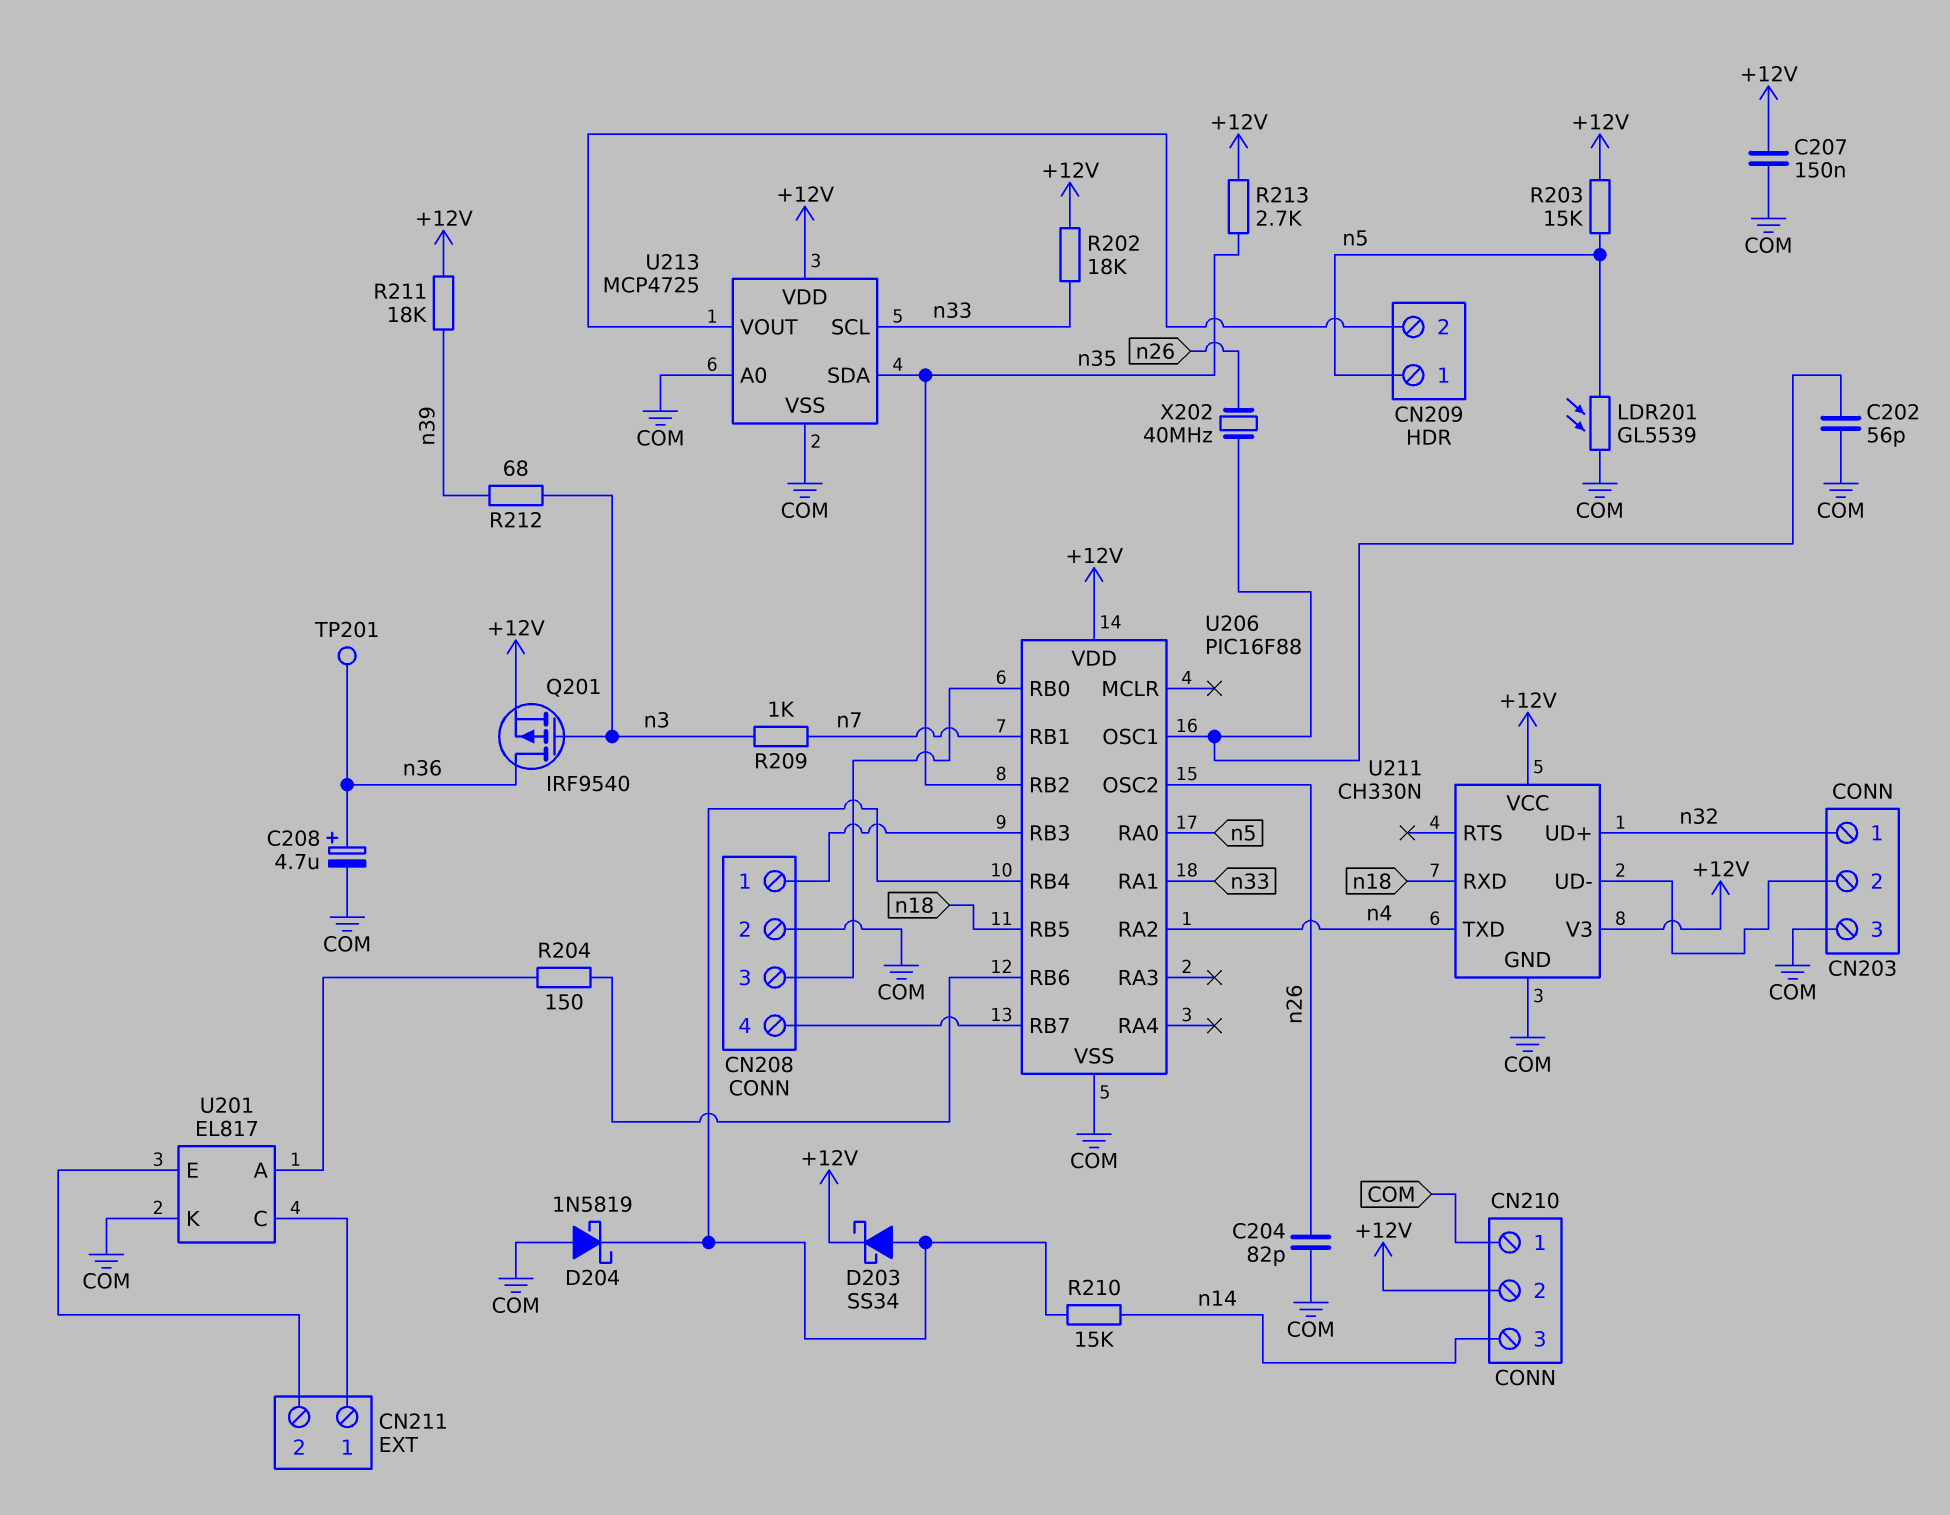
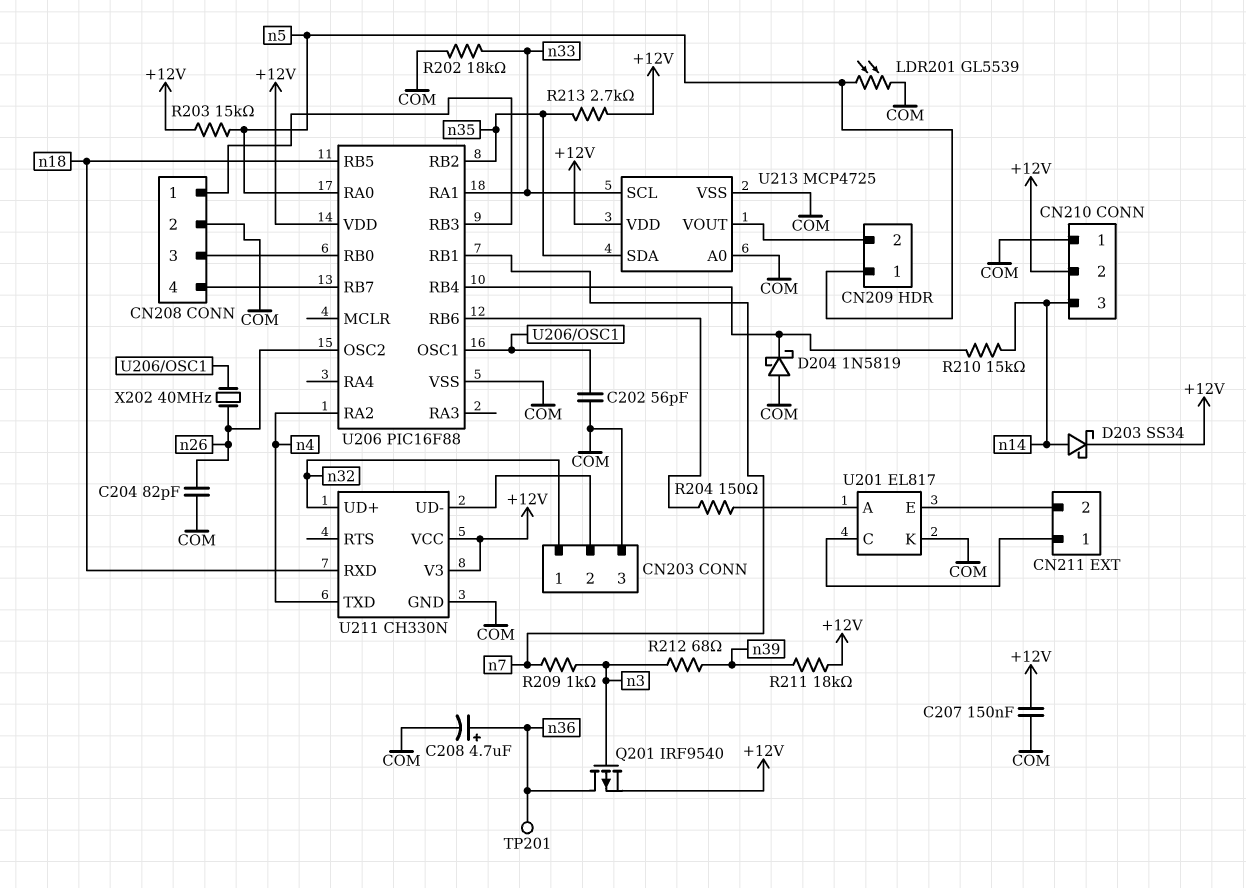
D203: schottky SS34 (A U206/RB4, K +12V) -> schottky SS34 (A n14, K +12V)
R202: 18k (+12V, n33) -> 18k (COM, n33)

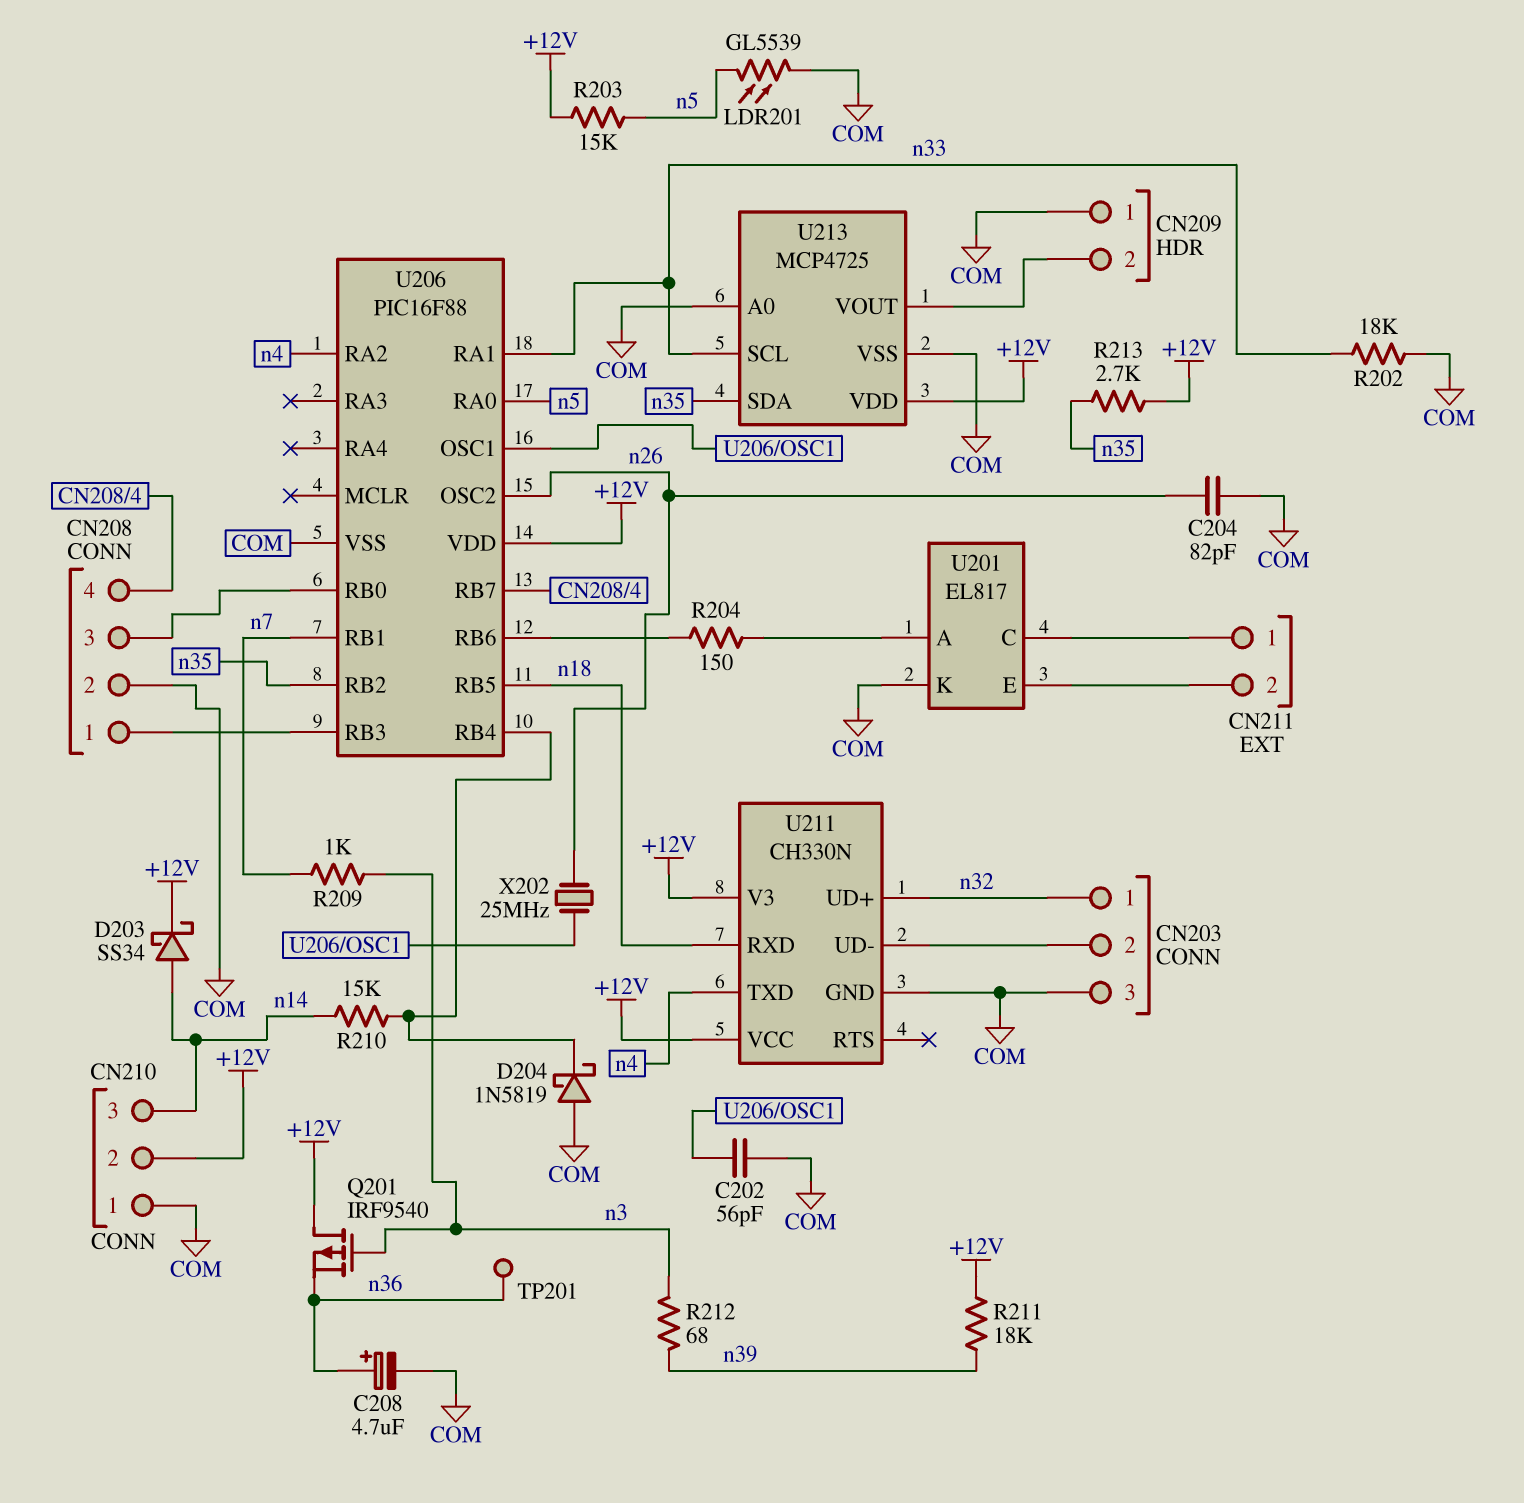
C207: 150nF (+12V, COM) -> none
CN209 pin 1: n5 -> COM
Q201: PMOS IRF9540 (G n3, D n36, S +12V) -> PMOS IRF9540 (G n3, D +12V, S n36)
X202: 40MHz (U206/OSC1, n26) -> 25MHz (U206/OSC1, n26)

